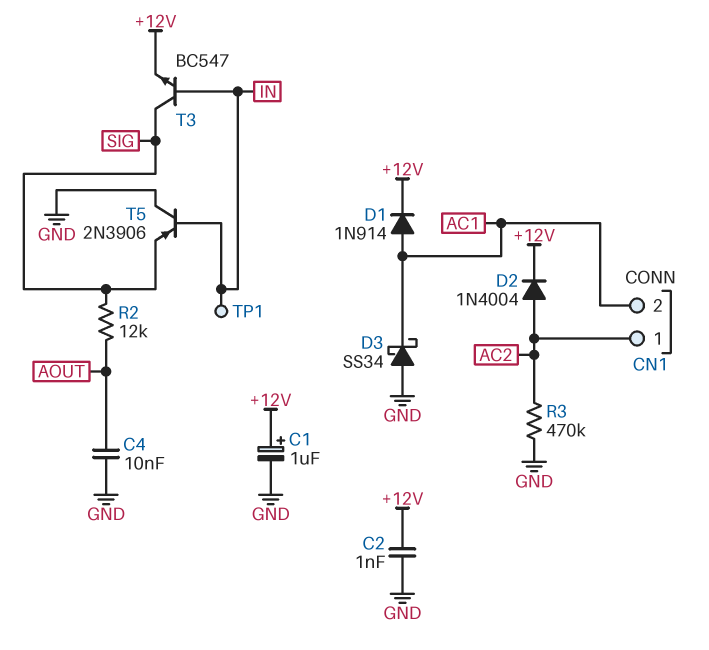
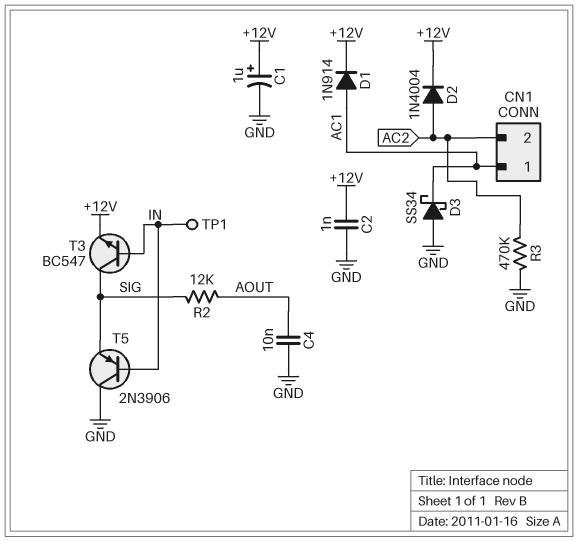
CN1 pin 1: AC2 -> AC1
CN1 pin 2: AC1 -> AC2

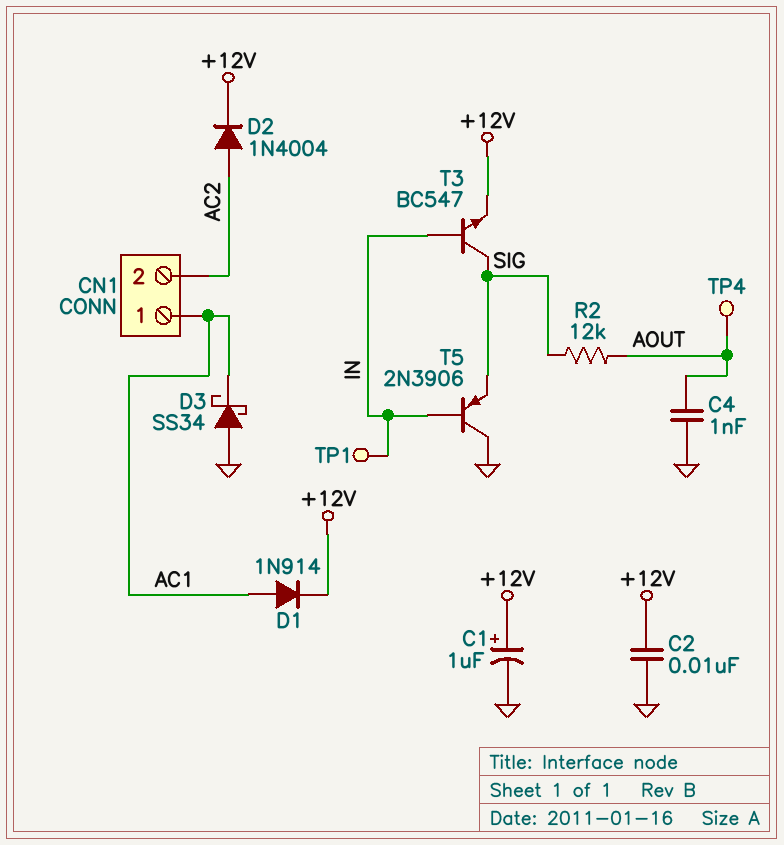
C2: 1nF (+12V, GND) -> 10nF (+12V, GND)
C4: 10nF (AOUT, GND) -> 1nF (AOUT, GND)
R3: 470k (AC2, GND) -> none
TP4: none -> test point (AOUT)

